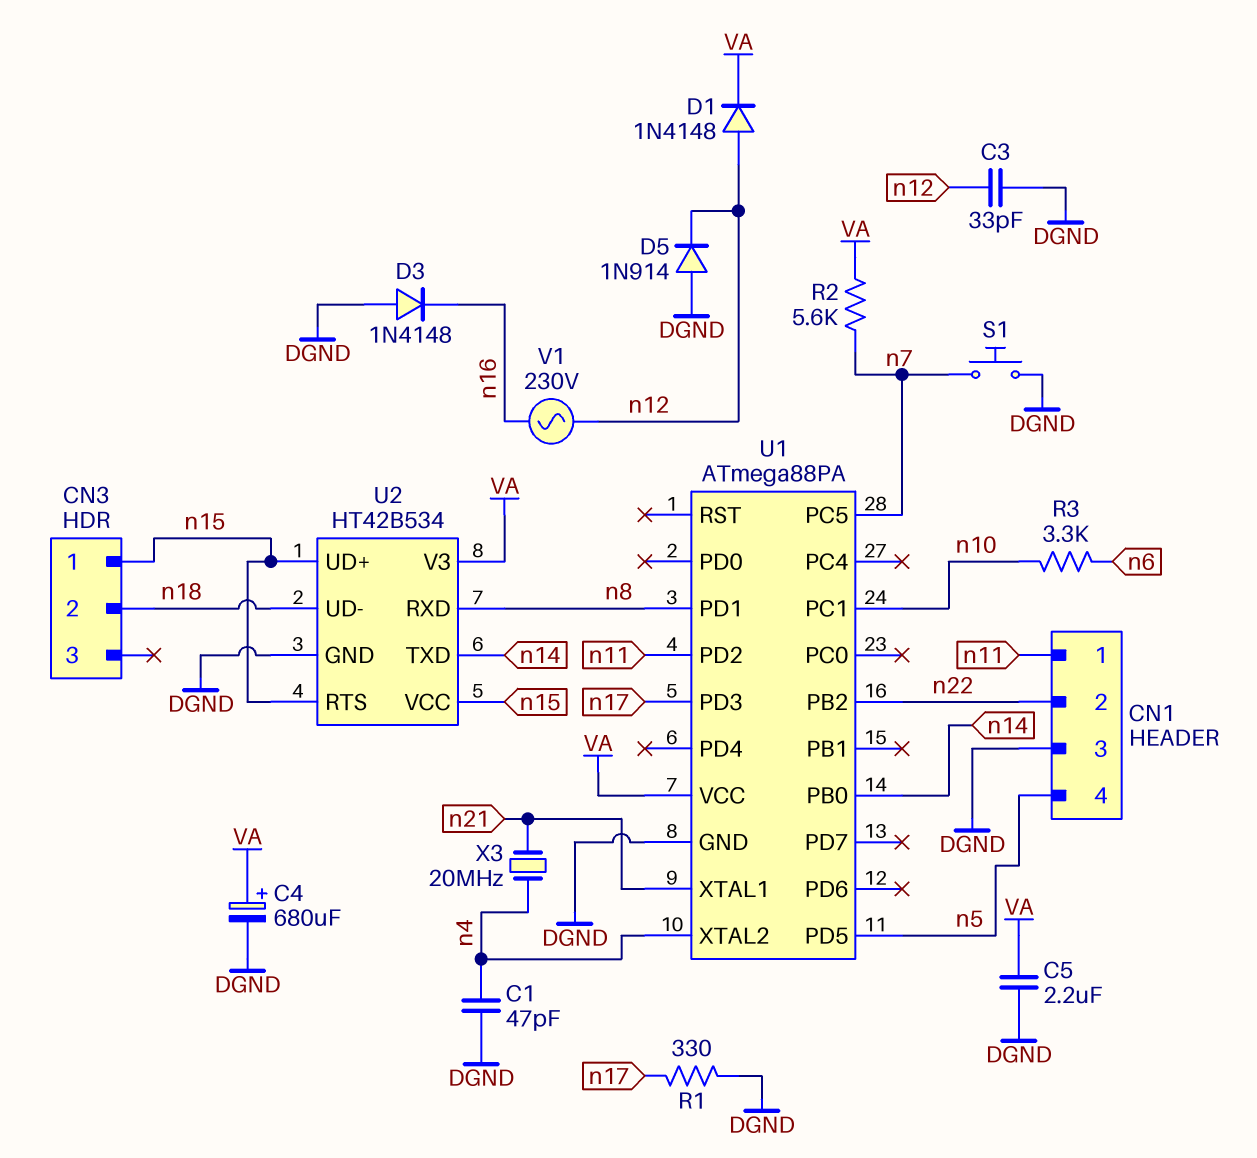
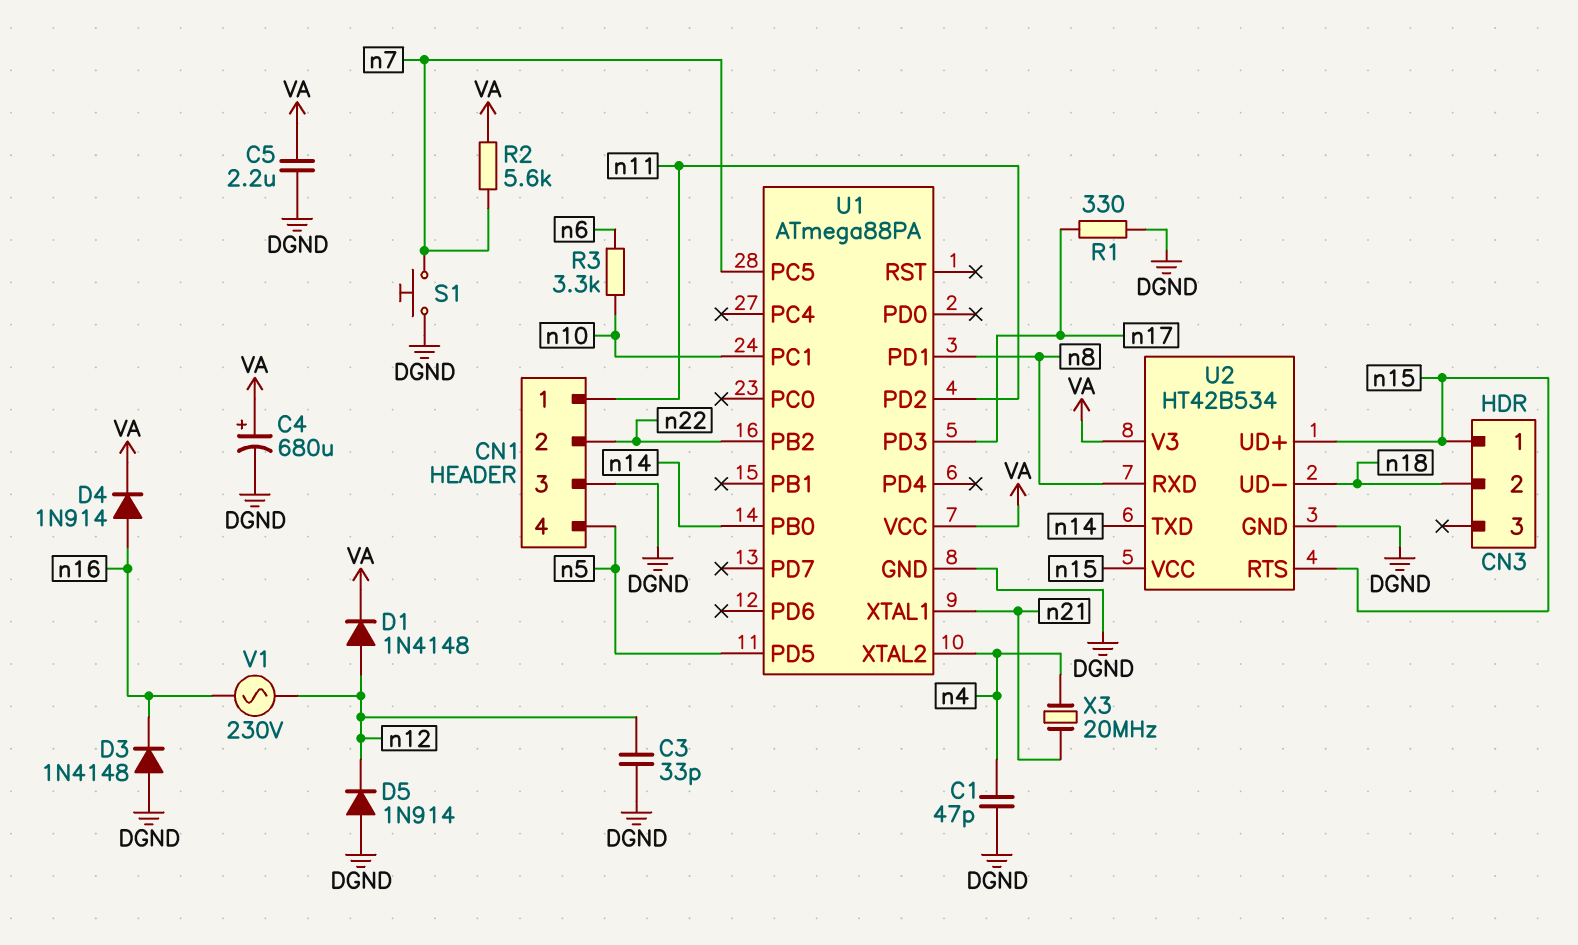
D4: none -> diode 1N914 (A n16, K VA)

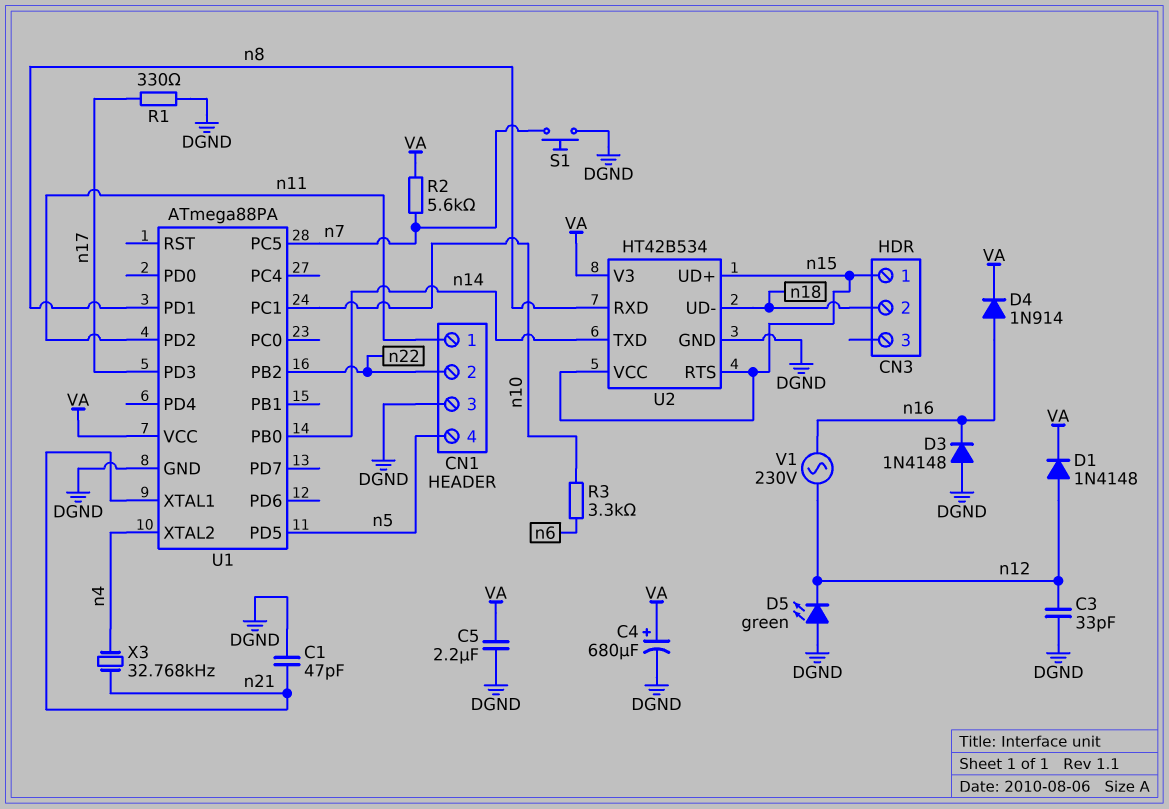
C1: 47pF (DGND, n4) -> 47pF (DGND, n21)
D5: diode 1N914 (A DGND, K n12) -> LED green (A DGND, K n12)
X3: 20MHz (n4, n21) -> 32.768kHz (n4, n21)

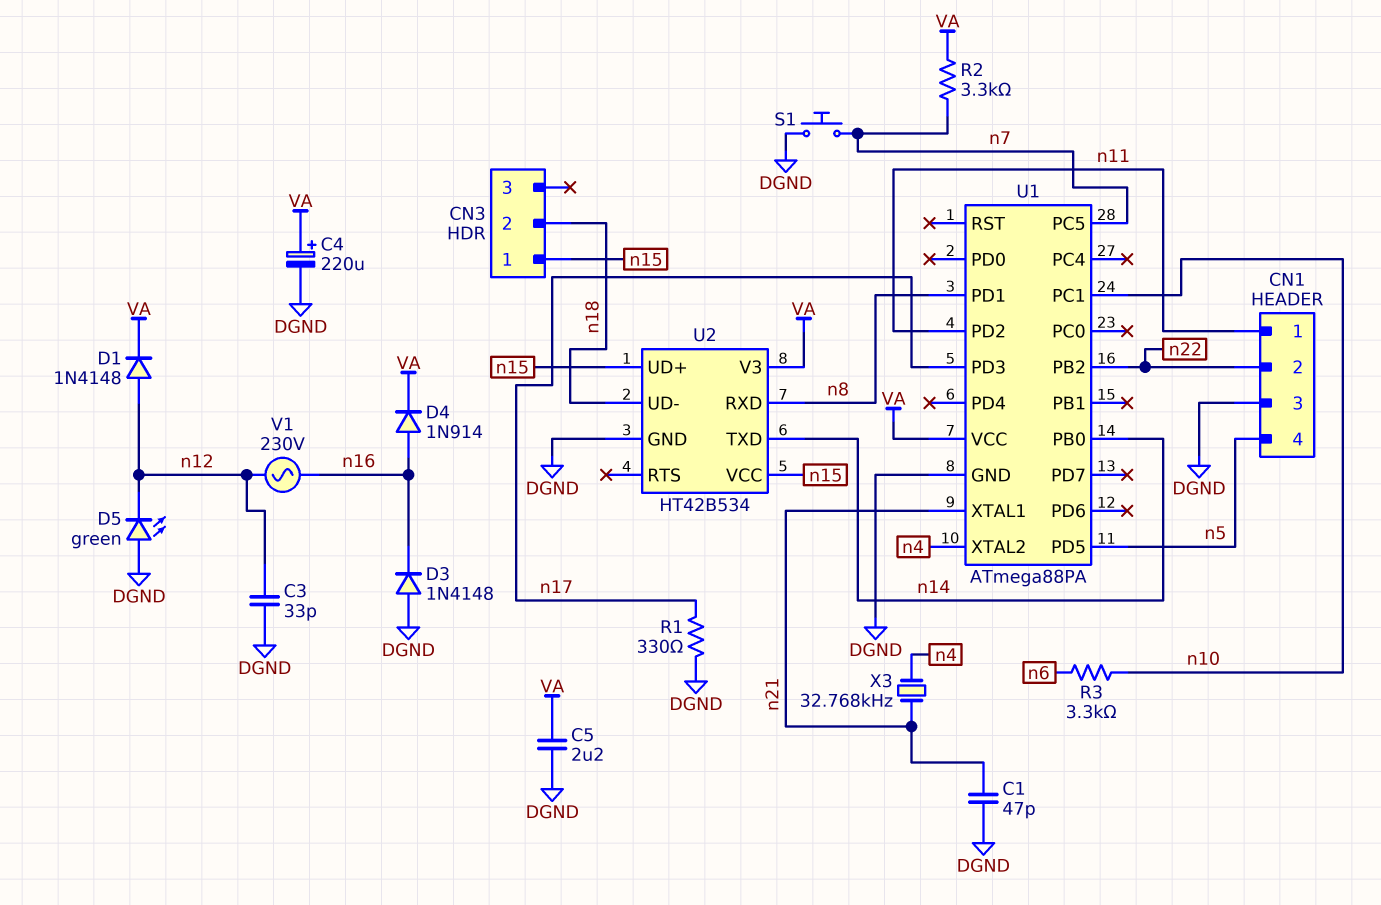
C4: 680uF (plus VA, minus DGND) -> 220uF (plus VA, minus DGND)
R2: 5.6k (VA, n7) -> 3.3k (VA, n7)
U2 pin RTS: n15 -> none

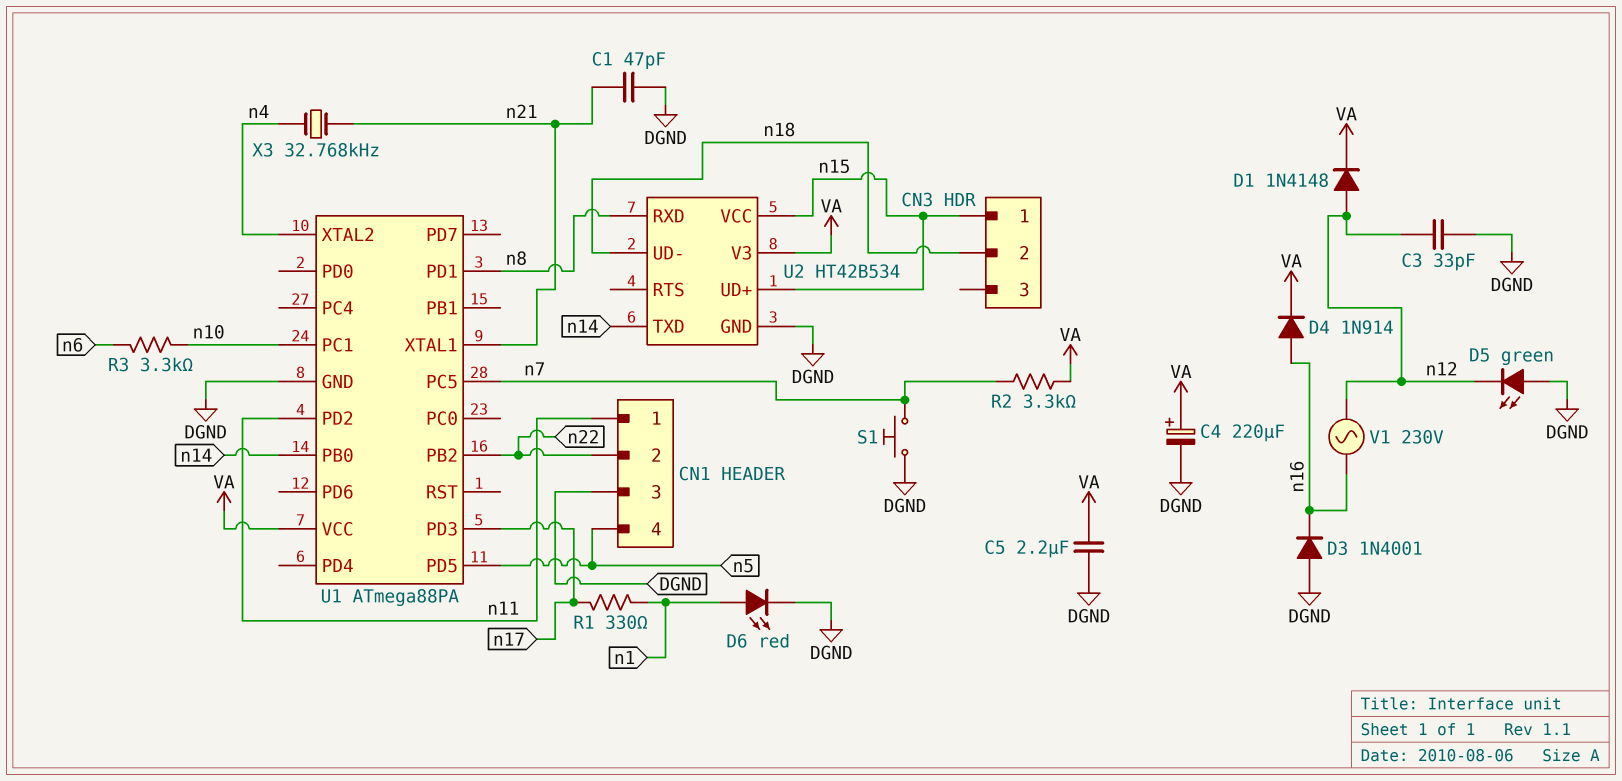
D3: diode 1N4148 (A DGND, K n16) -> diode 1N4001 (A DGND, K n16)
D6: none -> LED red (A n1, K DGND)
R1: 330 (DGND, n17) -> 330 (n1, n17)

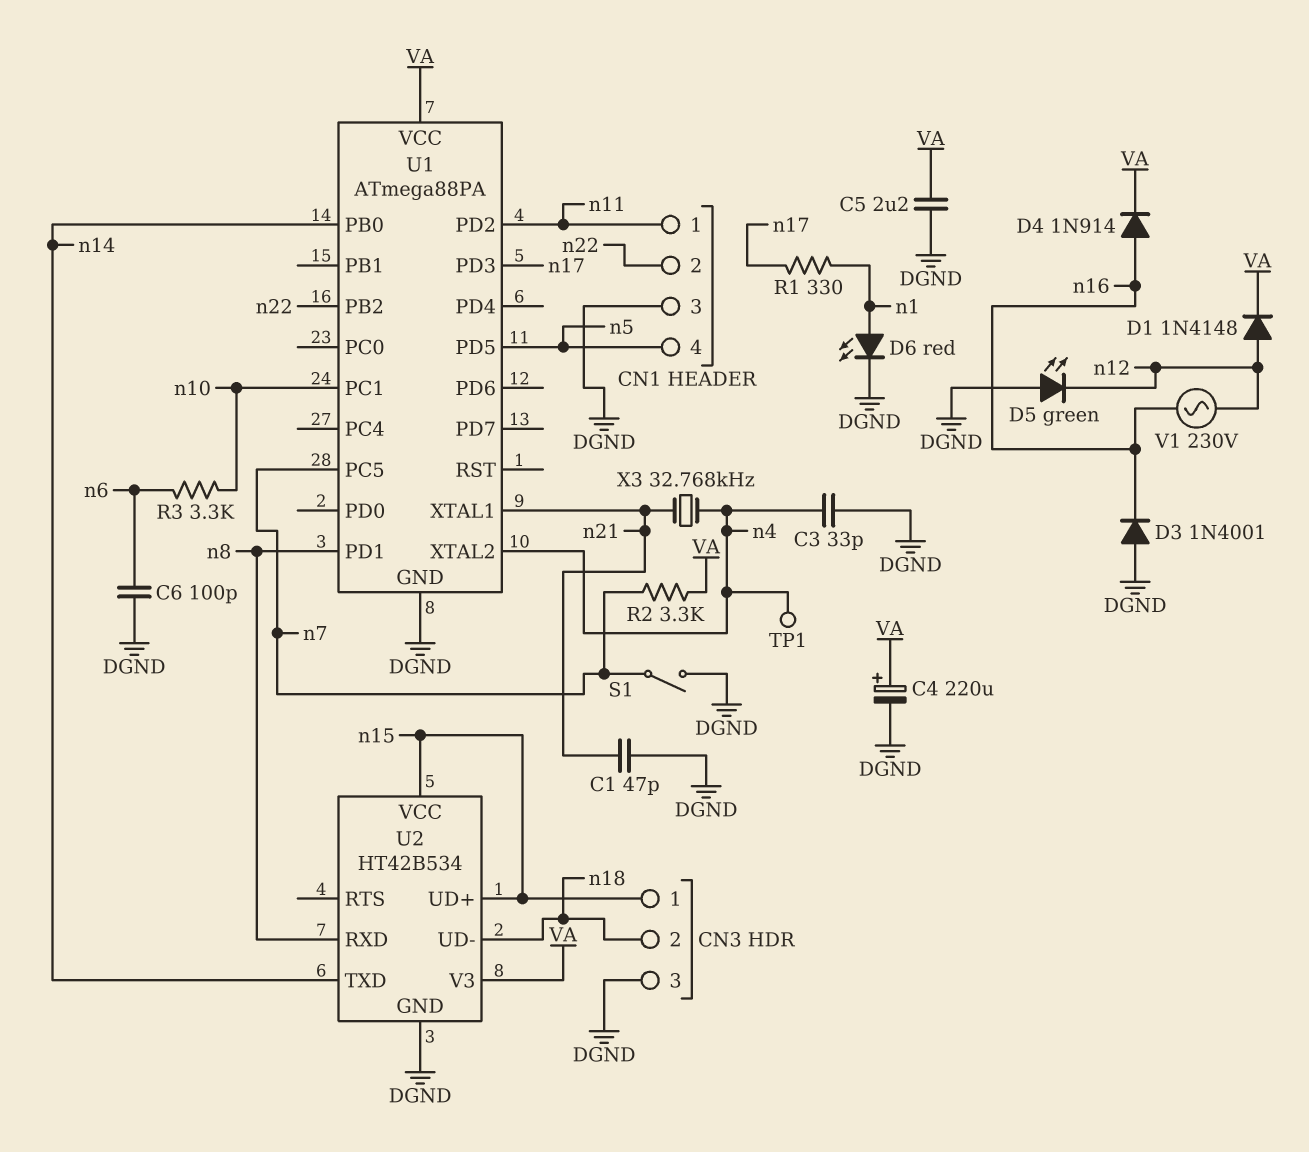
C3: 33pF (DGND, n12) -> 33pF (DGND, n4)
C6: none -> 100pF (DGND, n6)
CN3 pin 3: none -> DGND
S1: button (DGND, n7) -> switch (DGND, n7)
TP1: none -> test point (n4)

